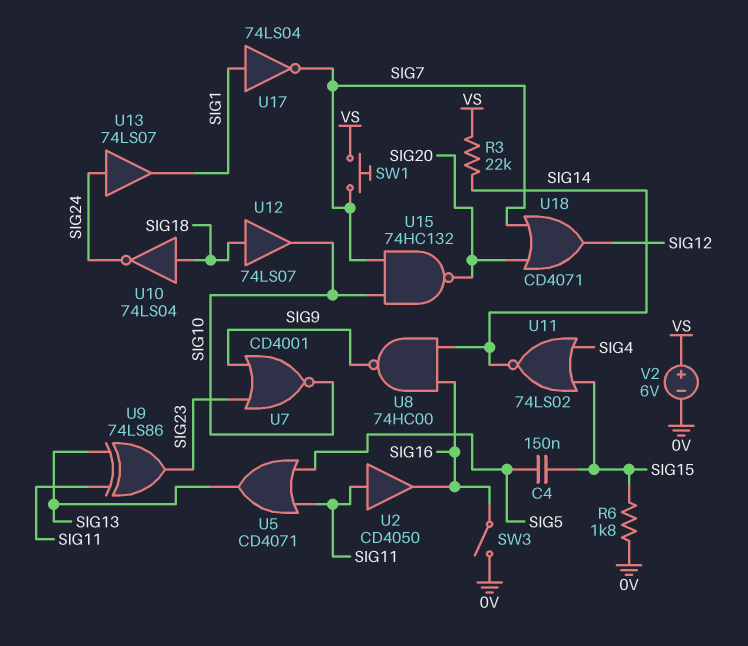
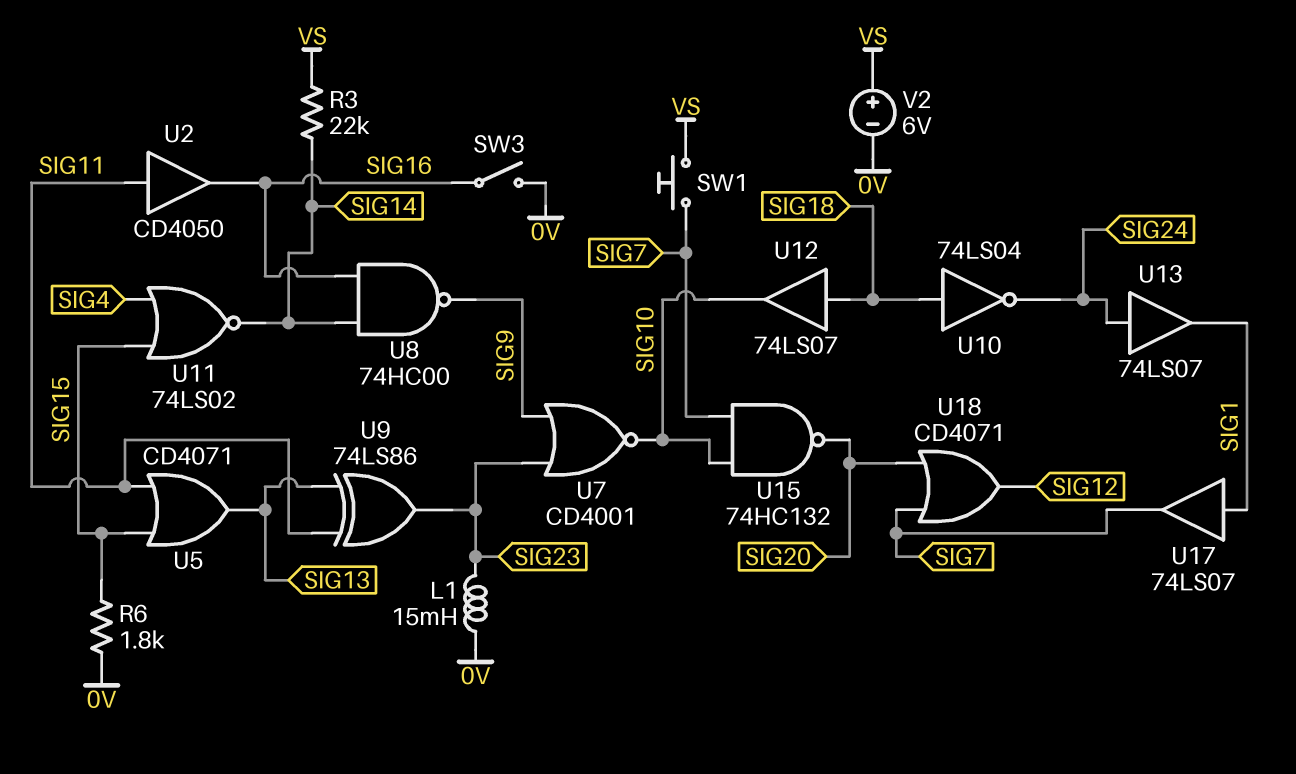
C4: 150nF (SIG5, SIG15) -> none
L1: none -> 15mH (0V, SIG23)
U5: OR CD4071 (in SIG5, in SIG11, out SIG13) -> OR CD4071 (in SIG11, in SIG15, out SIG13)
U17: NOT 74LS04 (in SIG1, out SIG7) -> buffer 74LS07 (in SIG1, out SIG7)

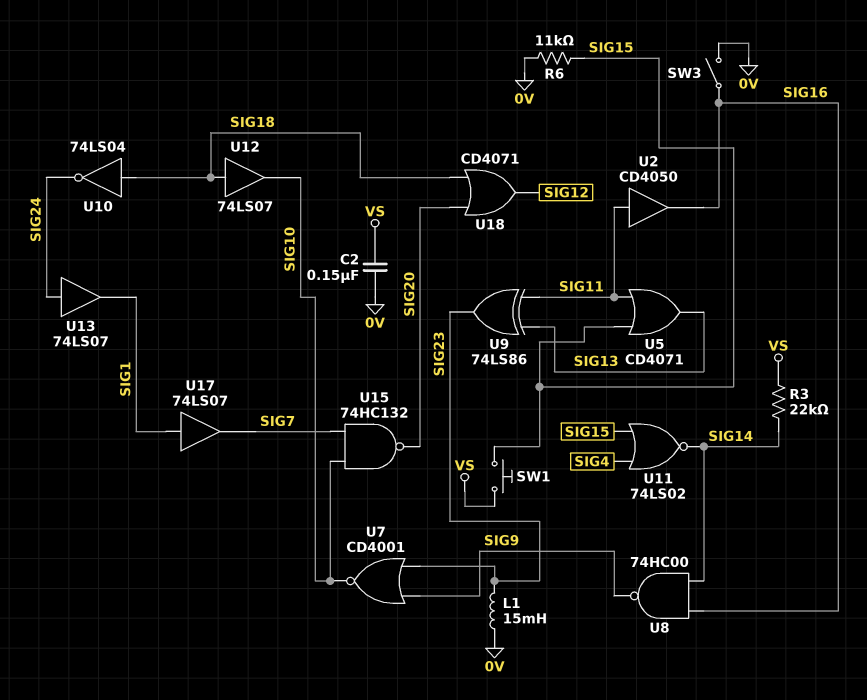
C2: none -> 150nF (0V, VS)
R6: 1.8k (0V, SIG15) -> 11k (0V, SIG15)
SW1: button (SIG7, VS) -> button (SIG15, VS)
U18: OR CD4071 (in SIG7, in SIG20, out SIG12) -> OR CD4071 (in SIG18, in SIG20, out SIG12)
V2: 6V (plus VS, minus 0V) -> none

